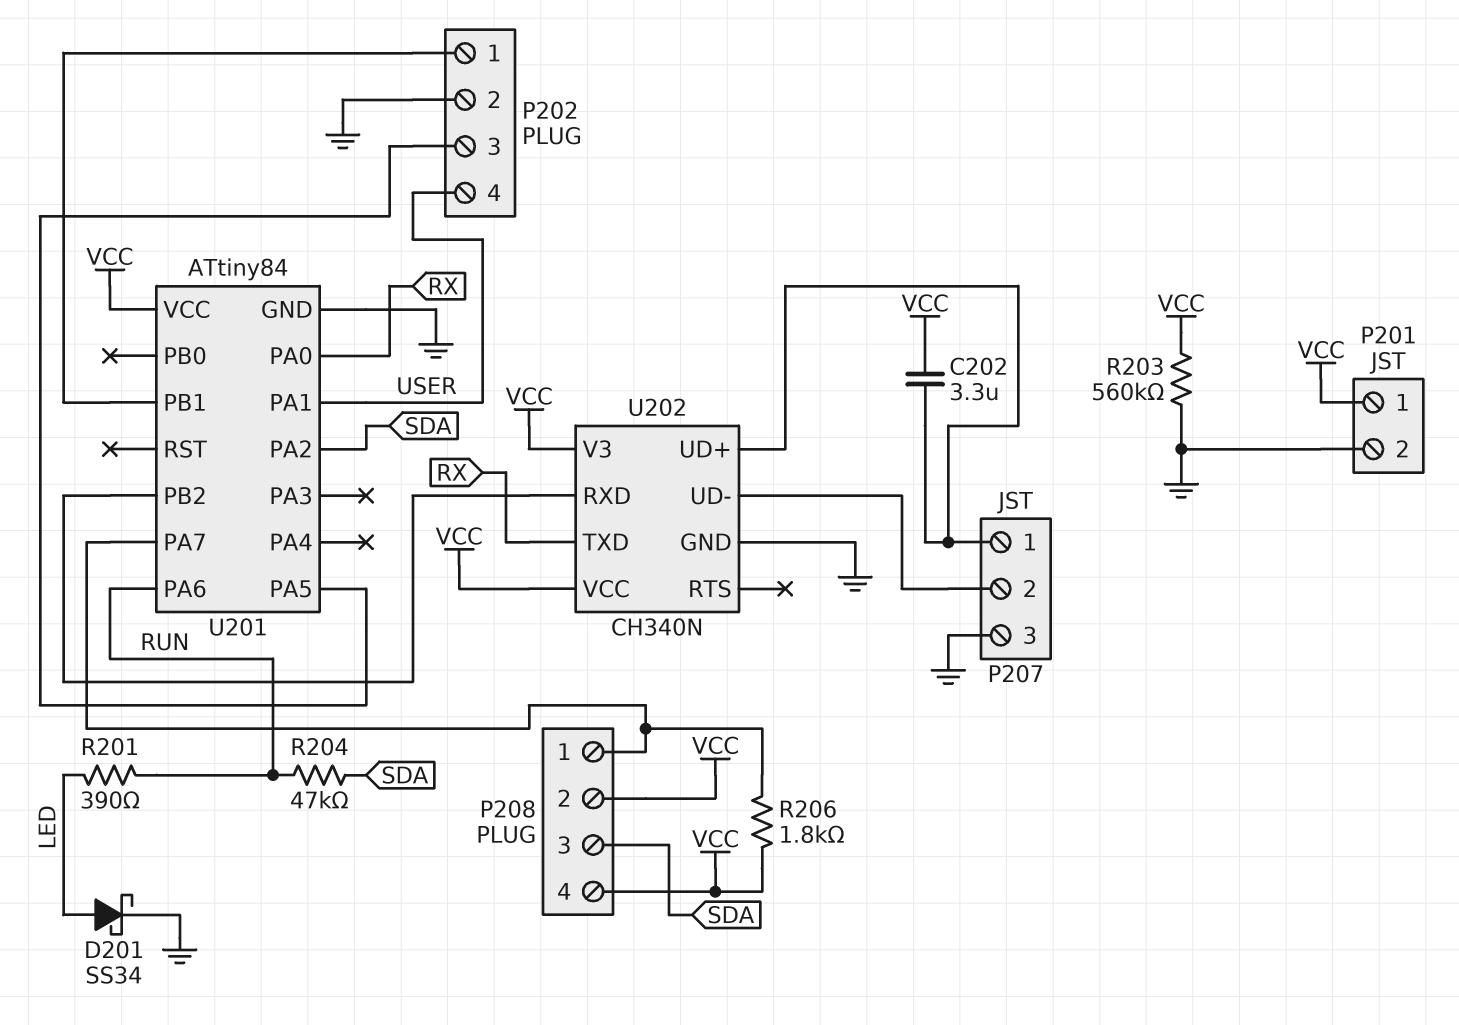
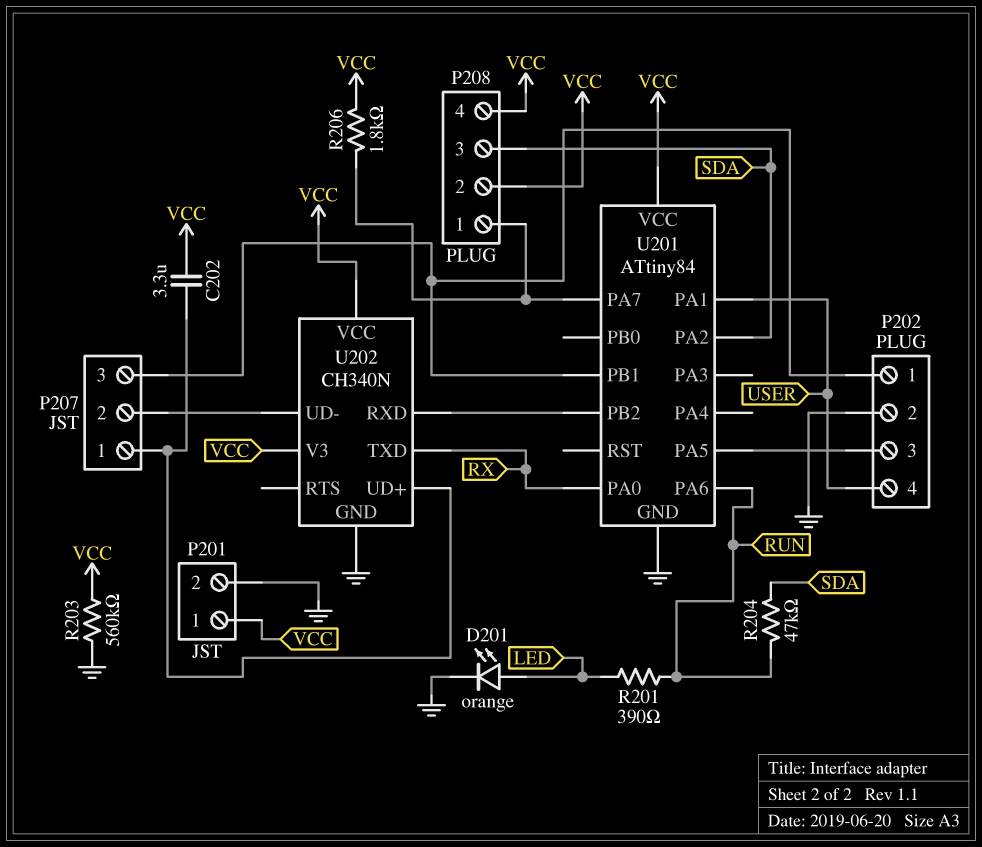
D201: schottky SS34 (A LED, K GND) -> LED orange (A LED, K GND)
P207 pin 3: GND -> P202/1

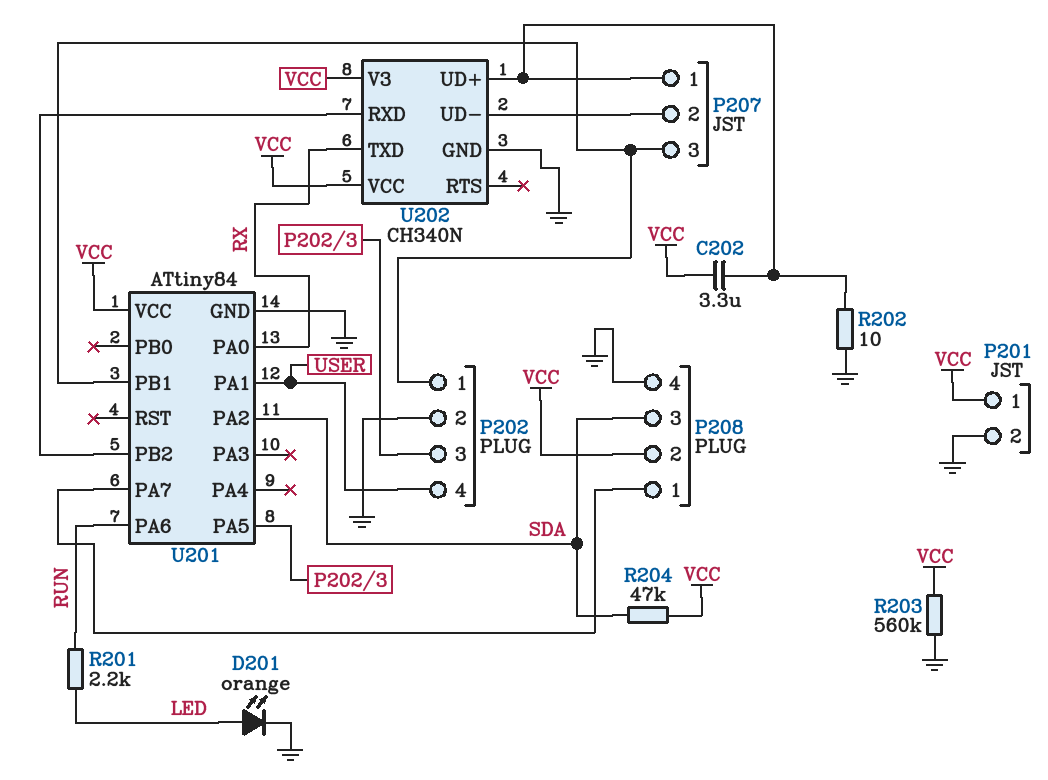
P208 pin 4: VCC -> GND
R201: 390 (LED, RUN) -> 2.2k (LED, RUN)
R202: none -> 10 (GND, P207/1)
R204: 47k (RUN, SDA) -> 47k (SDA, VCC)
R206: 1.8k (P208/1, VCC) -> none

